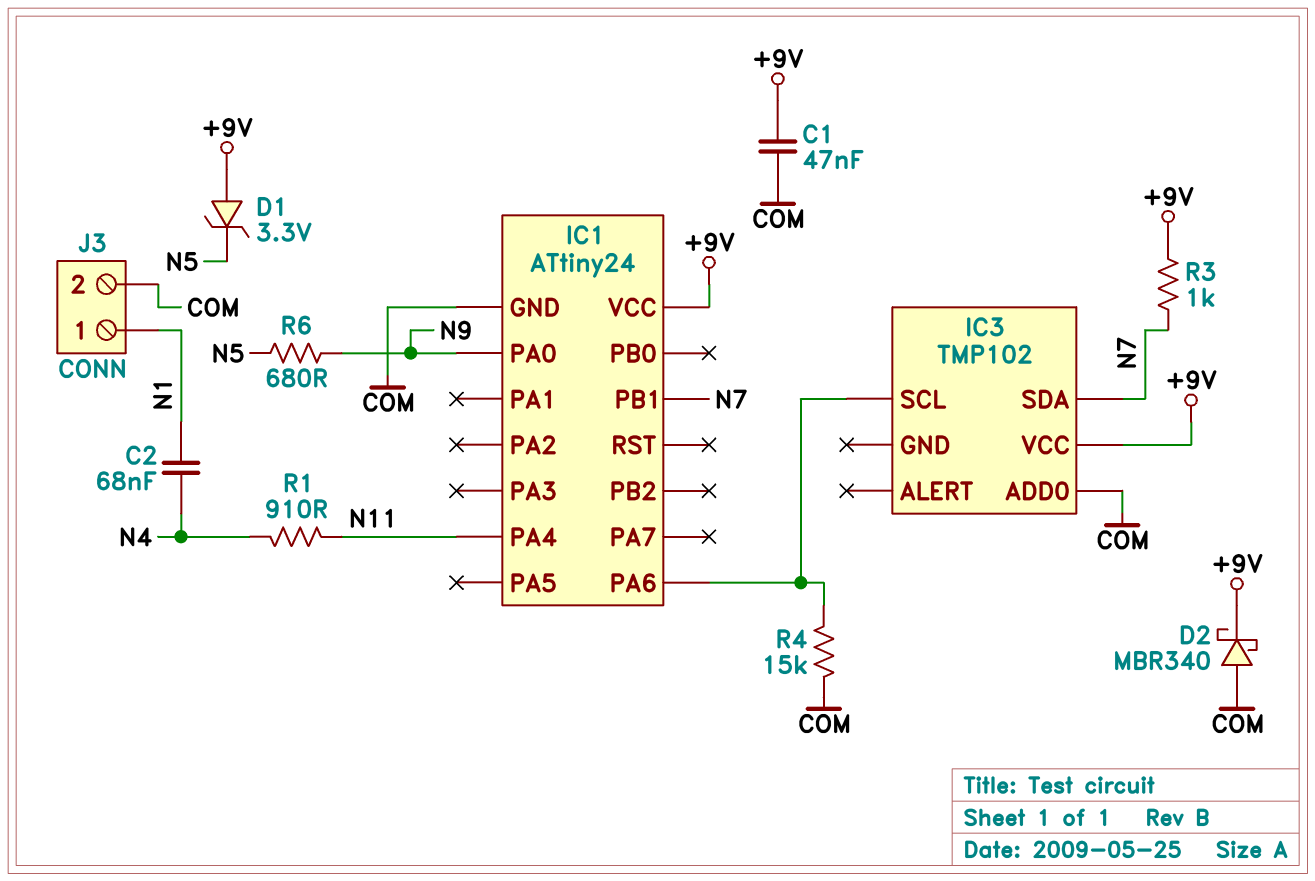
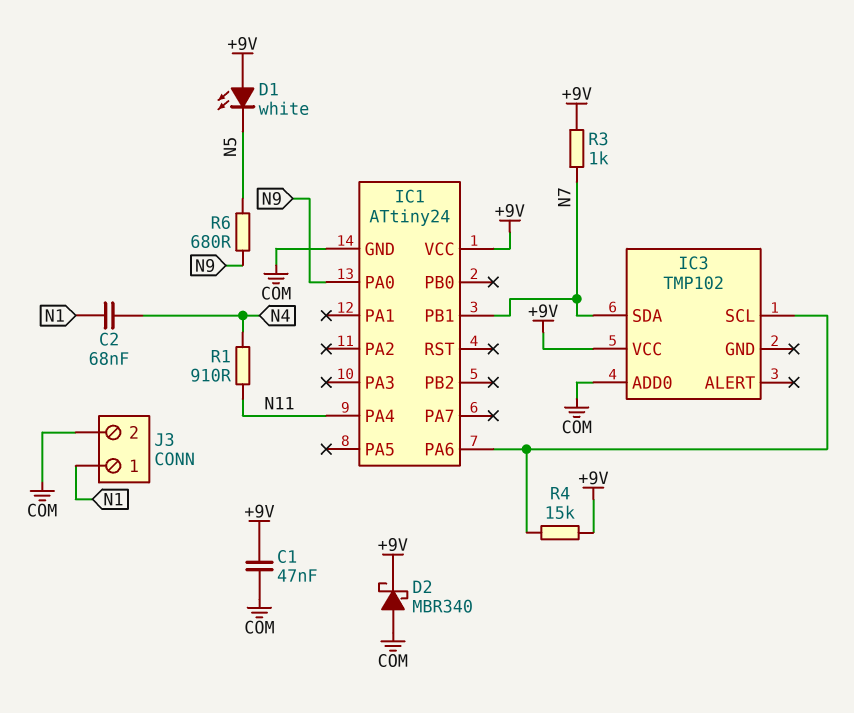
D1: zener 3.3V (A +9V, K N5) -> LED white (A +9V, K N5)
R4: 15k (COM, IC1/PA6) -> 15k (+9V, IC1/PA6)

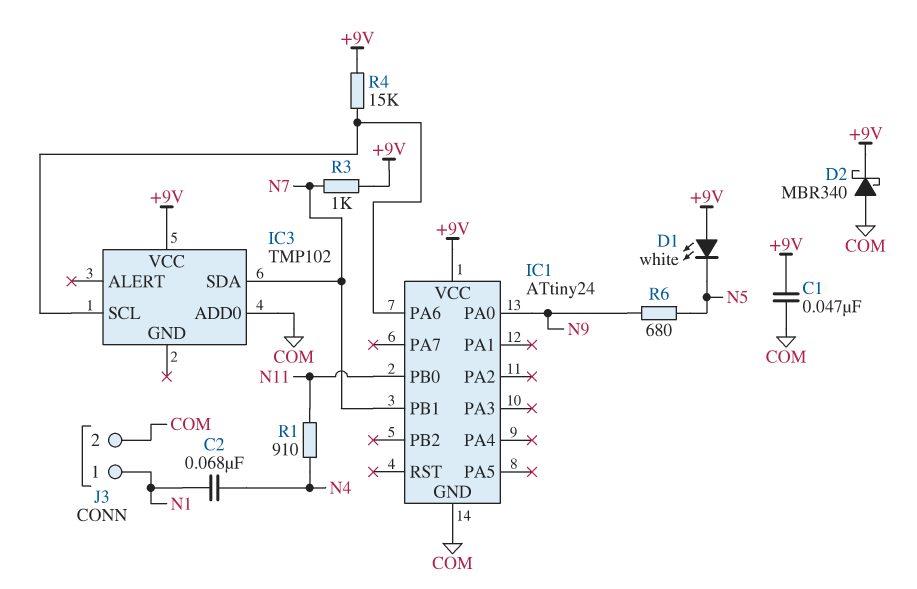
IC1 pin PA4: N11 -> none
IC1 pin PB0: none -> N11

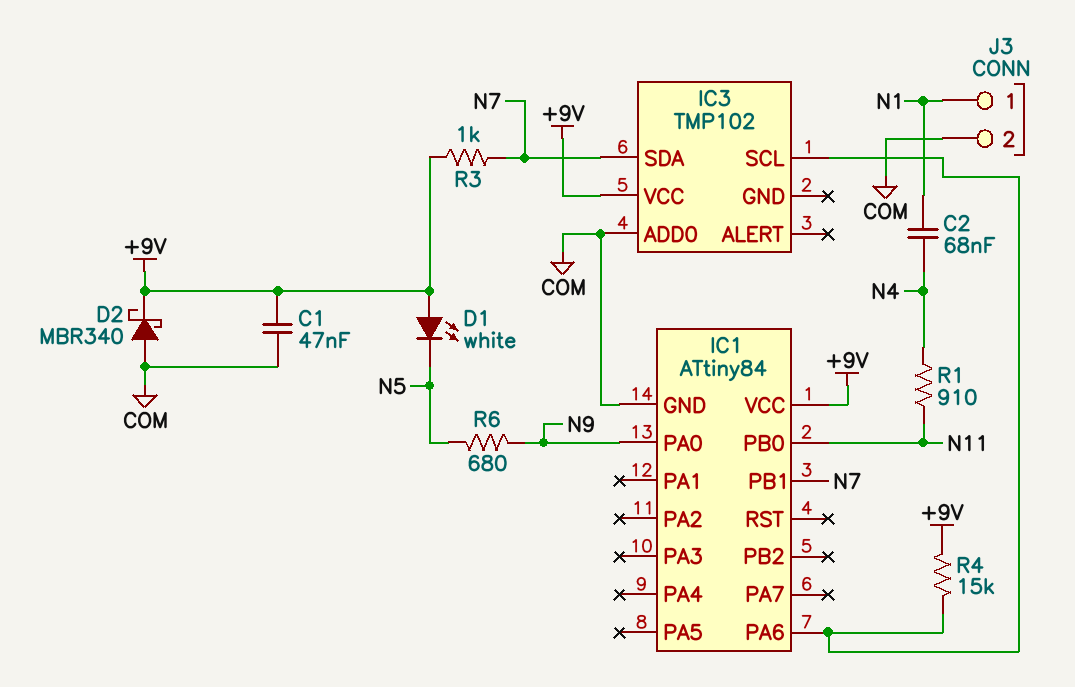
IC1: ATtiny24 -> ATtiny84

